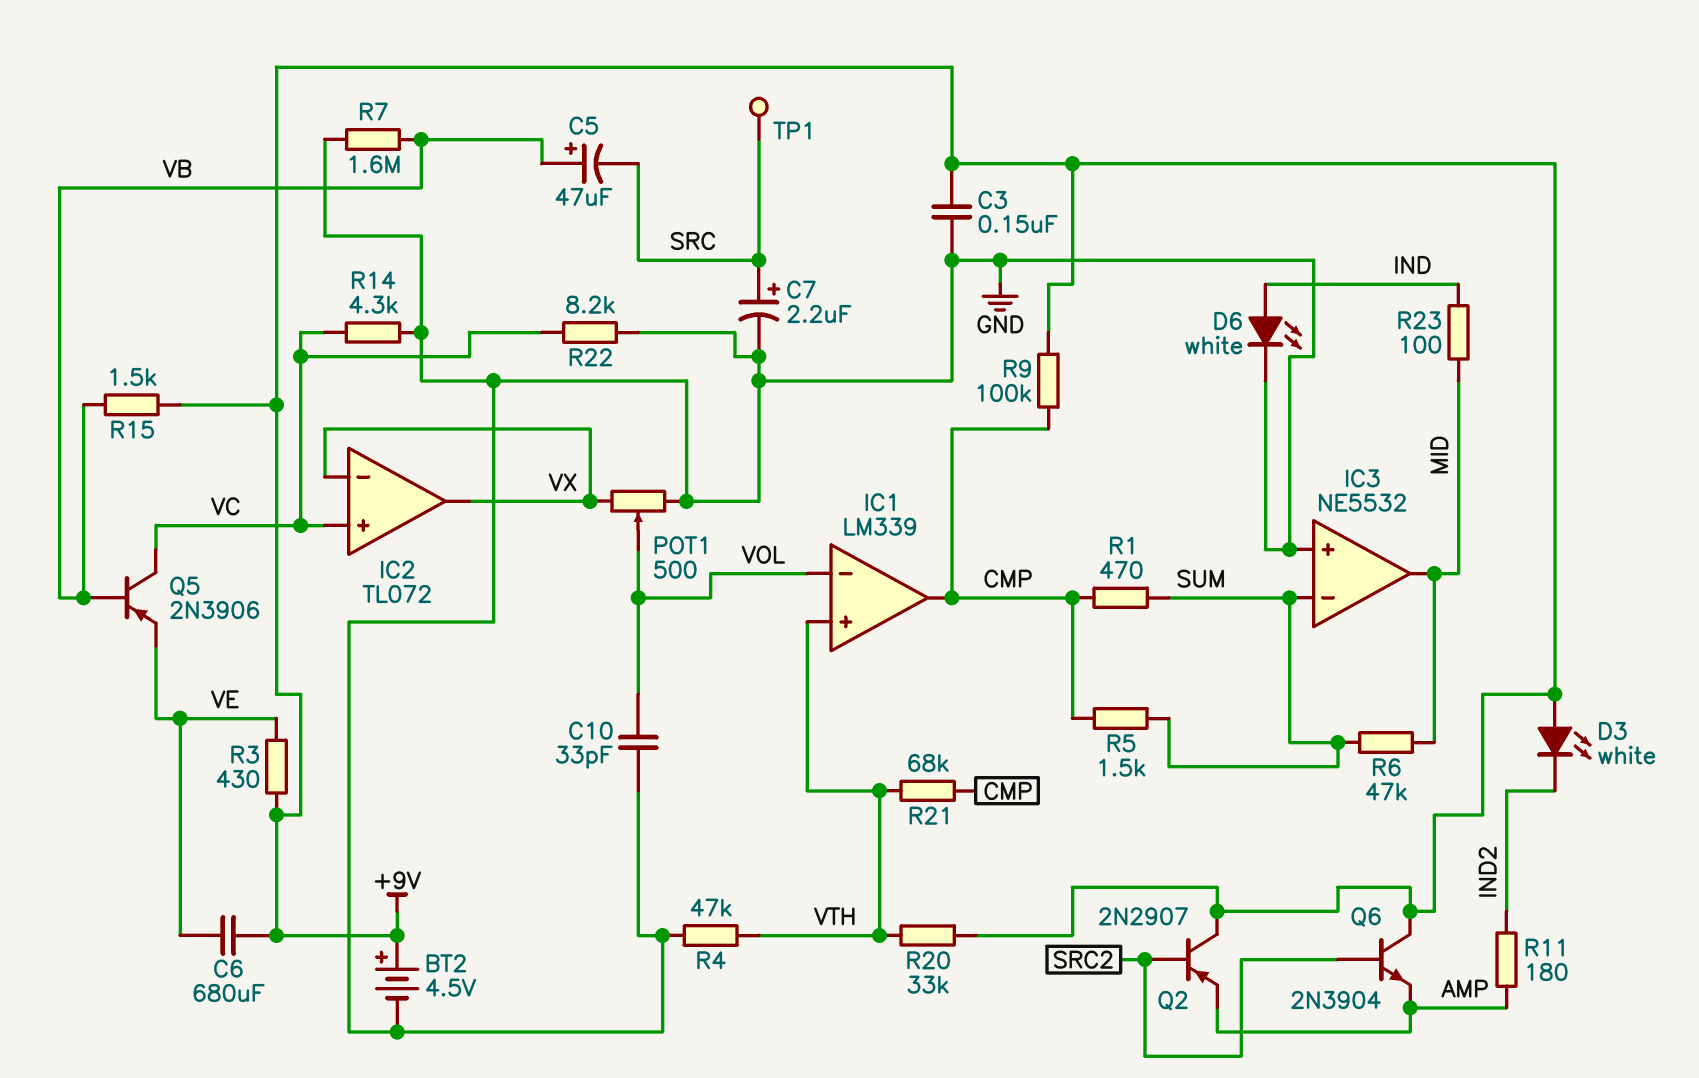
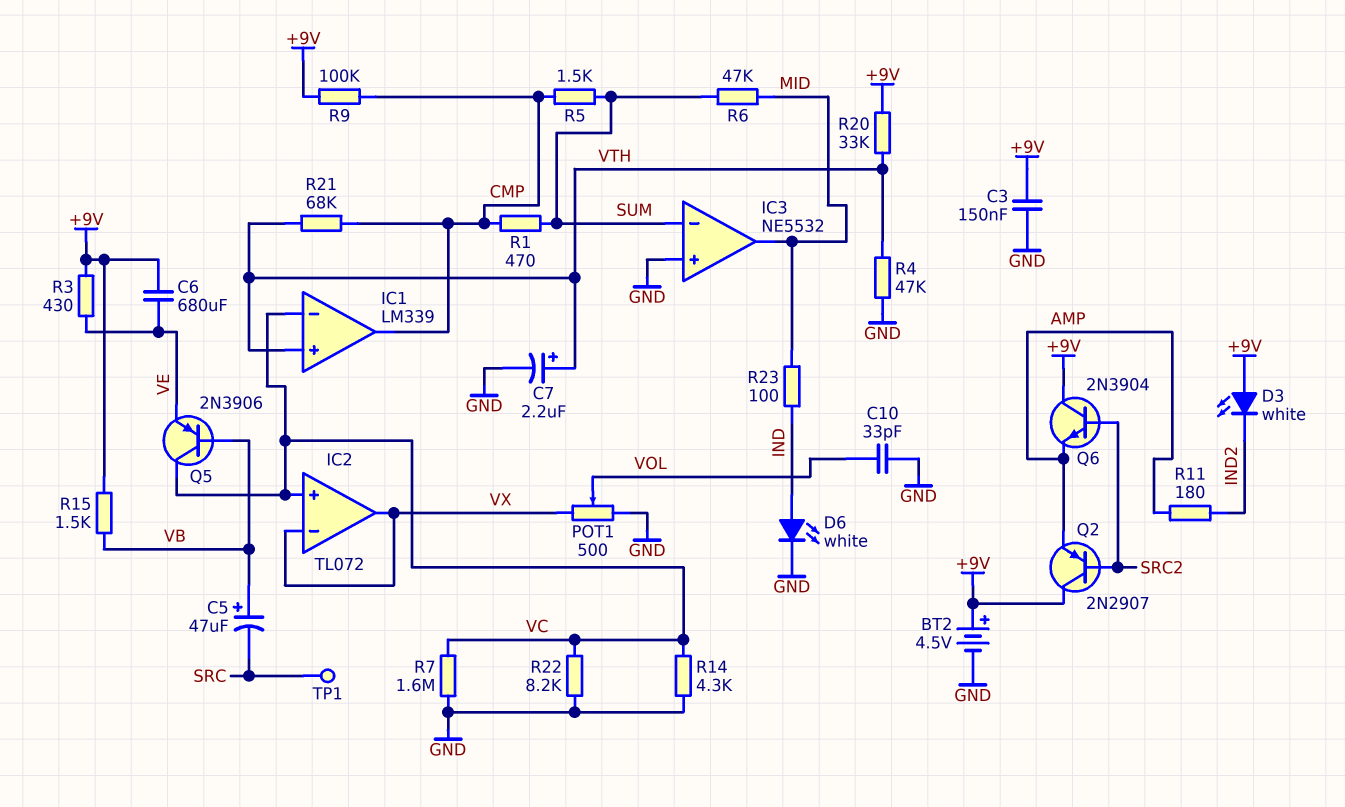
C7: 2.2uF (plus SRC, minus GND) -> 2.2uF (plus VTH, minus GND)
IC1 pin in-: VOL -> VC
R7: 1.6M (GND, VB) -> 1.6M (GND, VC)

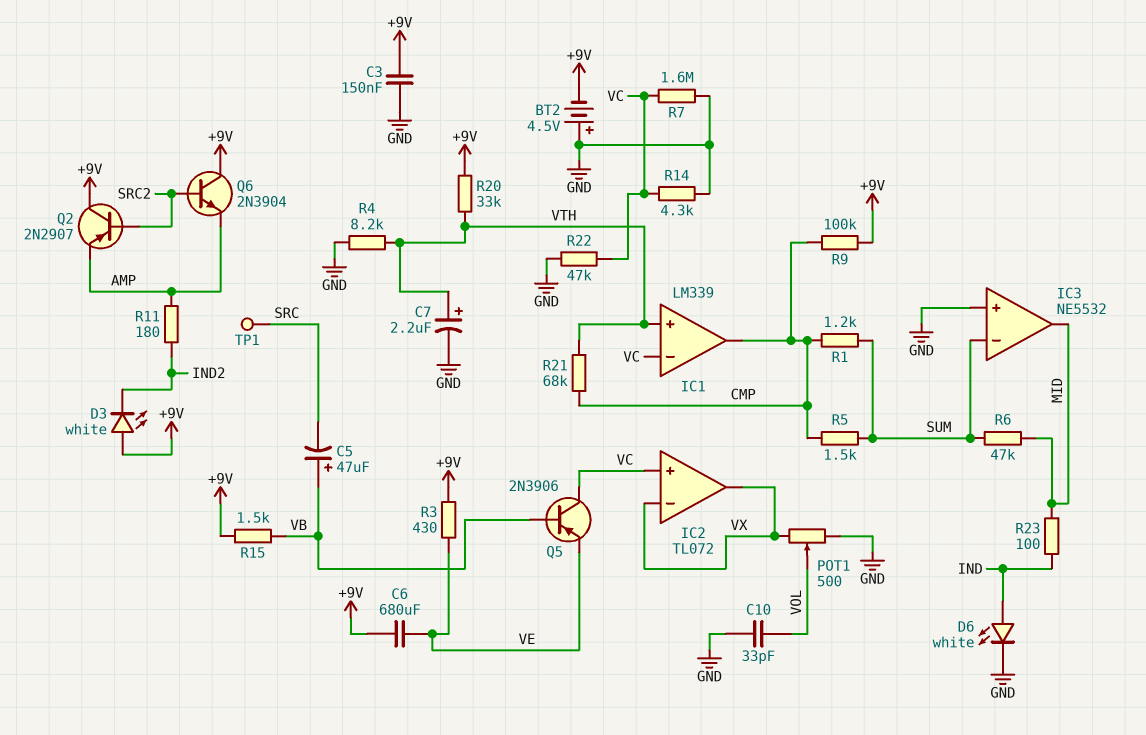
BT2: 4.5V (plus +9V, minus GND) -> 4.5V (plus GND, minus +9V)
R1: 470 (CMP, SUM) -> 1.2k (CMP, SUM)
R4: 47k (GND, VTH) -> 8.2k (GND, VTH)
R22: 8.2k (GND, VC) -> 47k (GND, VC)

